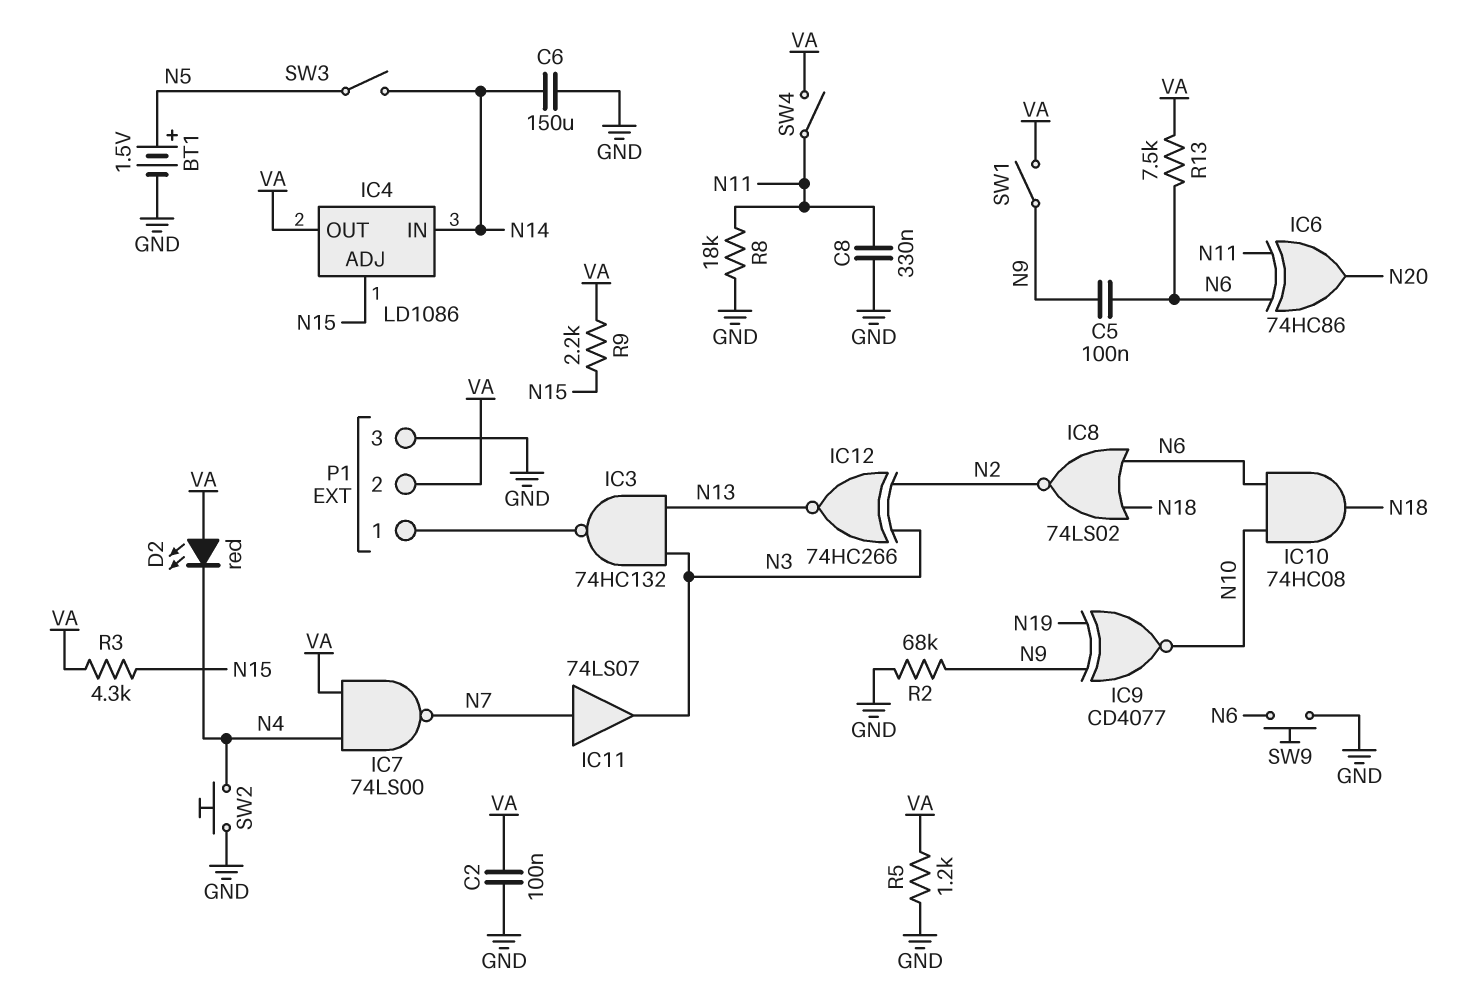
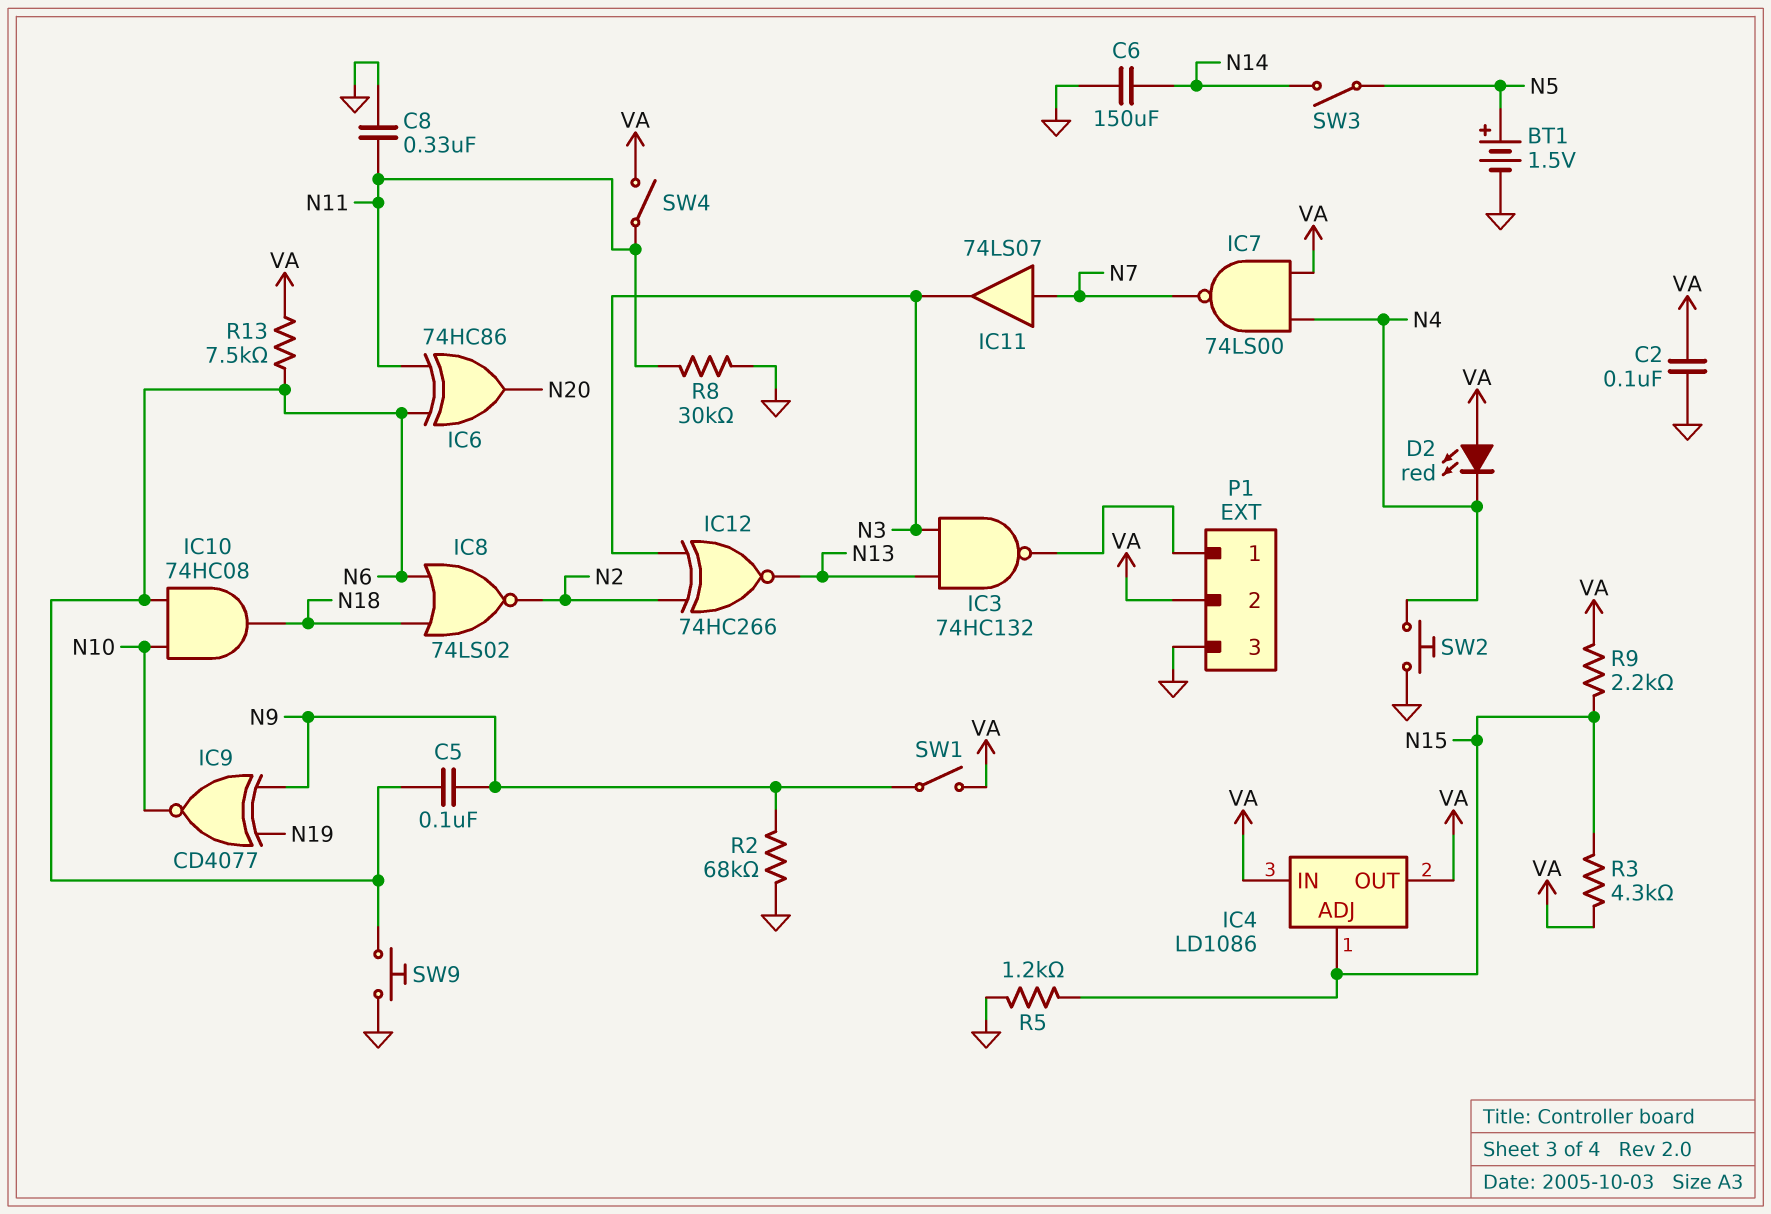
IC4 pin IN: N14 -> VA
R5: 1.2k (GND, VA) -> 1.2k (GND, N15)
R8: 18k (GND, N11) -> 30k (GND, N11)

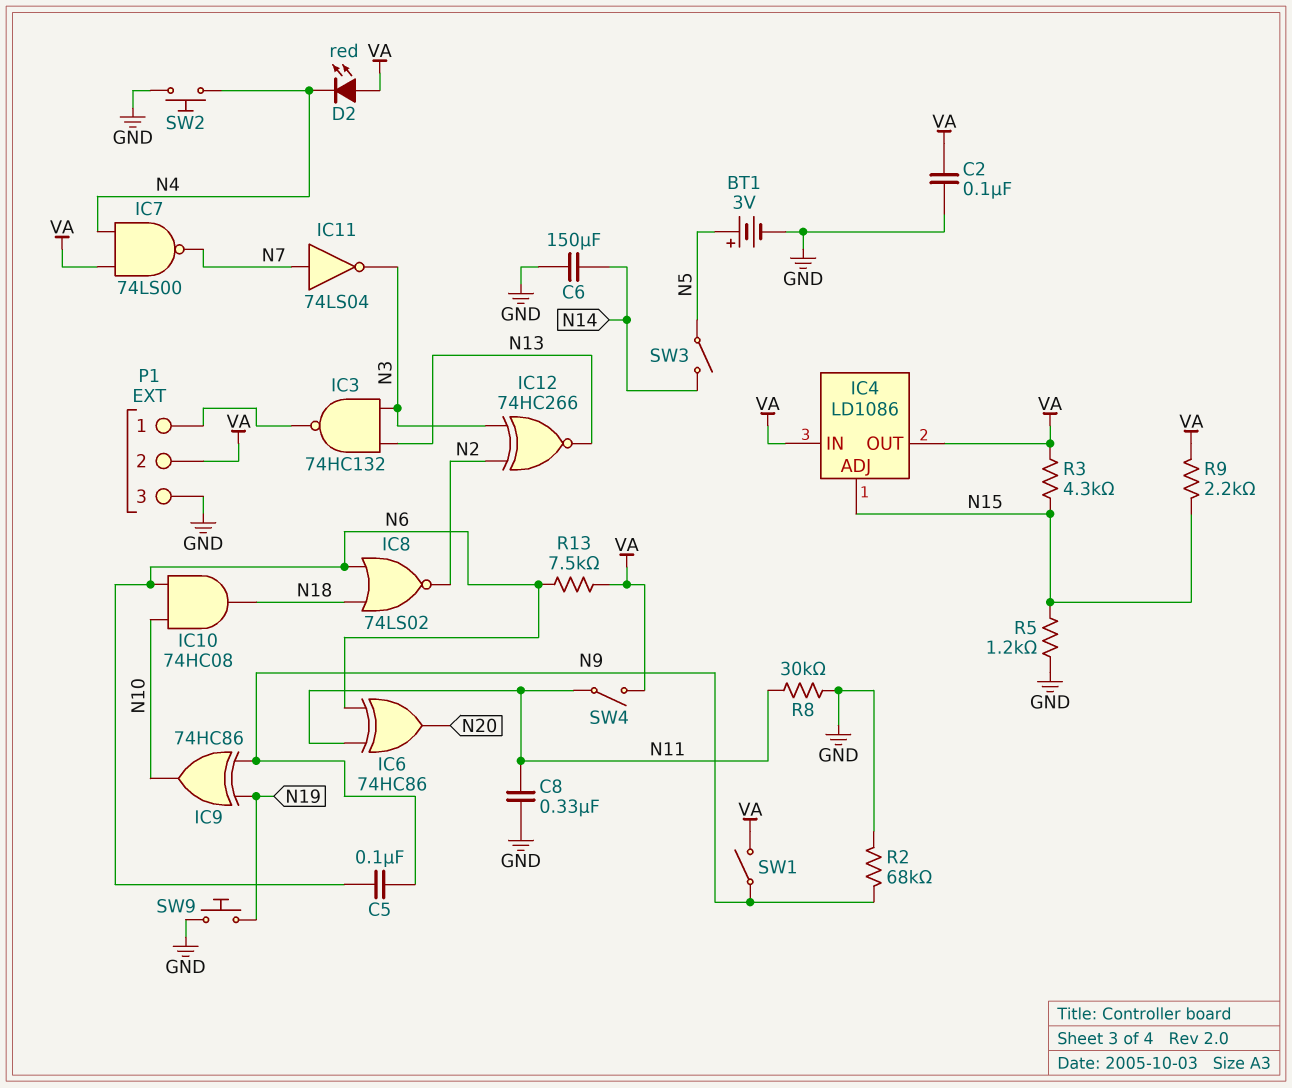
BT1: 1.5V (plus N5, minus GND) -> 3V (plus N5, minus GND)
IC9: XNOR CD4077 (in N9, in N19, out N10) -> XOR 74HC86 (in N9, in N19, out N10)
IC11: buffer 74LS07 (in N7, out N3) -> NOT 74LS04 (in N7, out N3)
SW9: button (GND, N6) -> button (GND, N19)

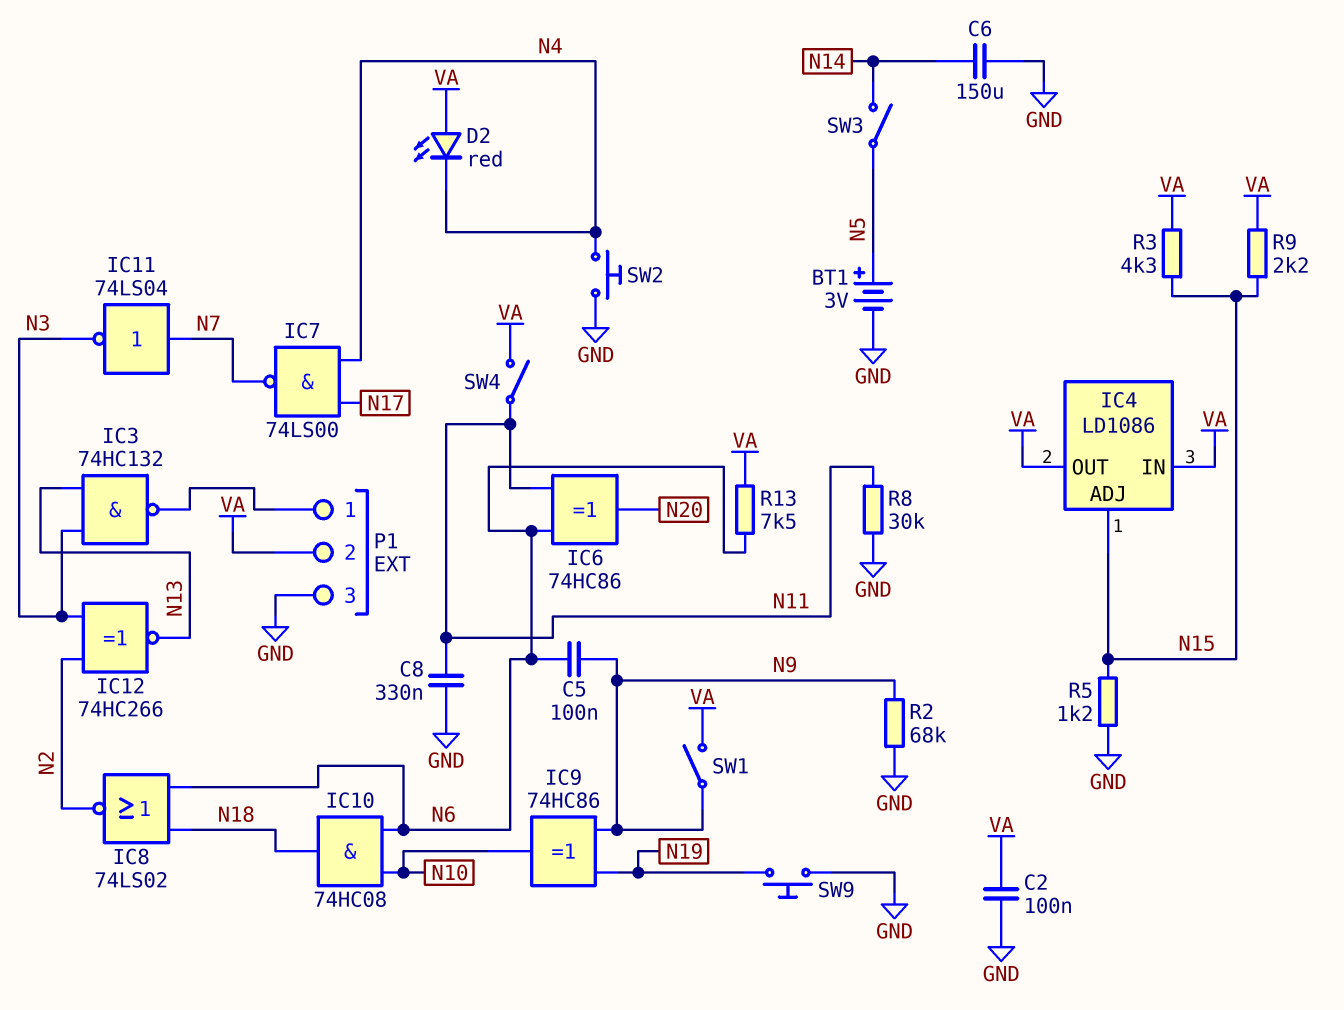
IC7: NAND 74LS00 (in N4, in VA, out N7) -> NAND 74LS00 (in N4, in N17, out N7)

